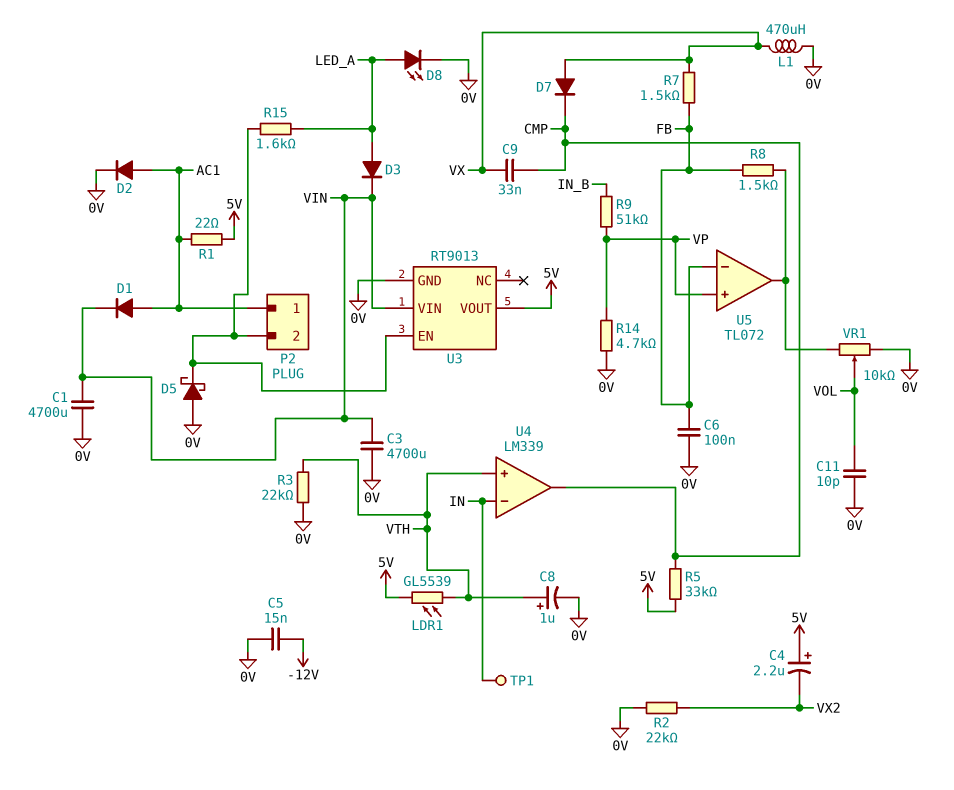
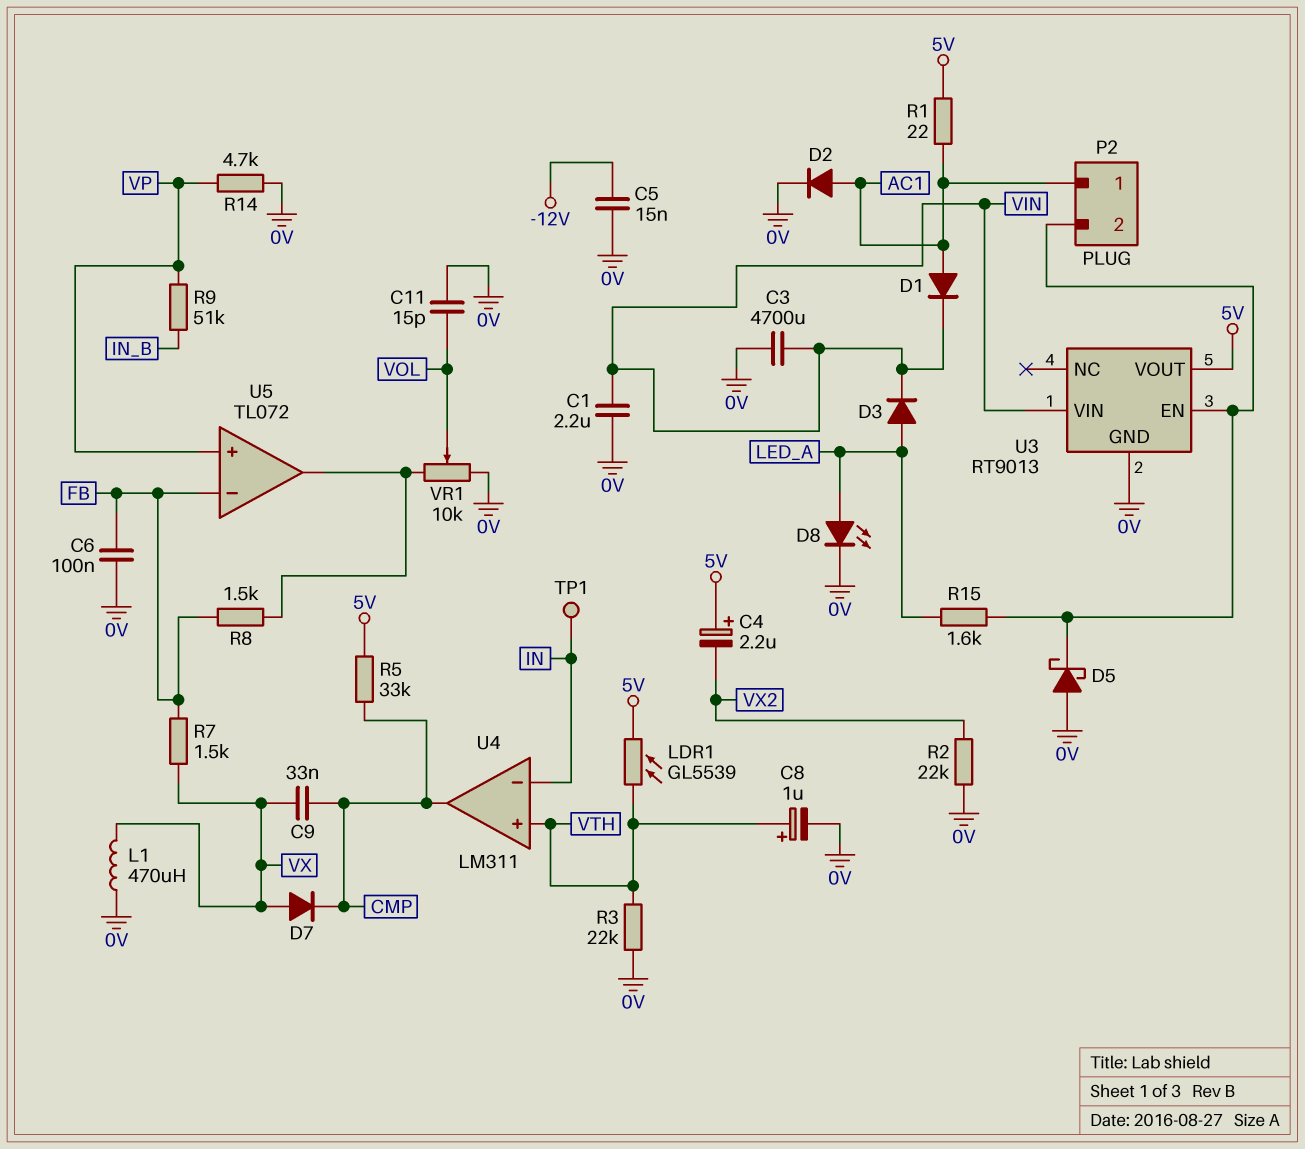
C1: 4700uF (0V, VIN) -> 2.2uF (0V, VIN)
C11: 10pF (0V, VOL) -> 15pF (0V, VOL)
U4: LM339 -> LM311

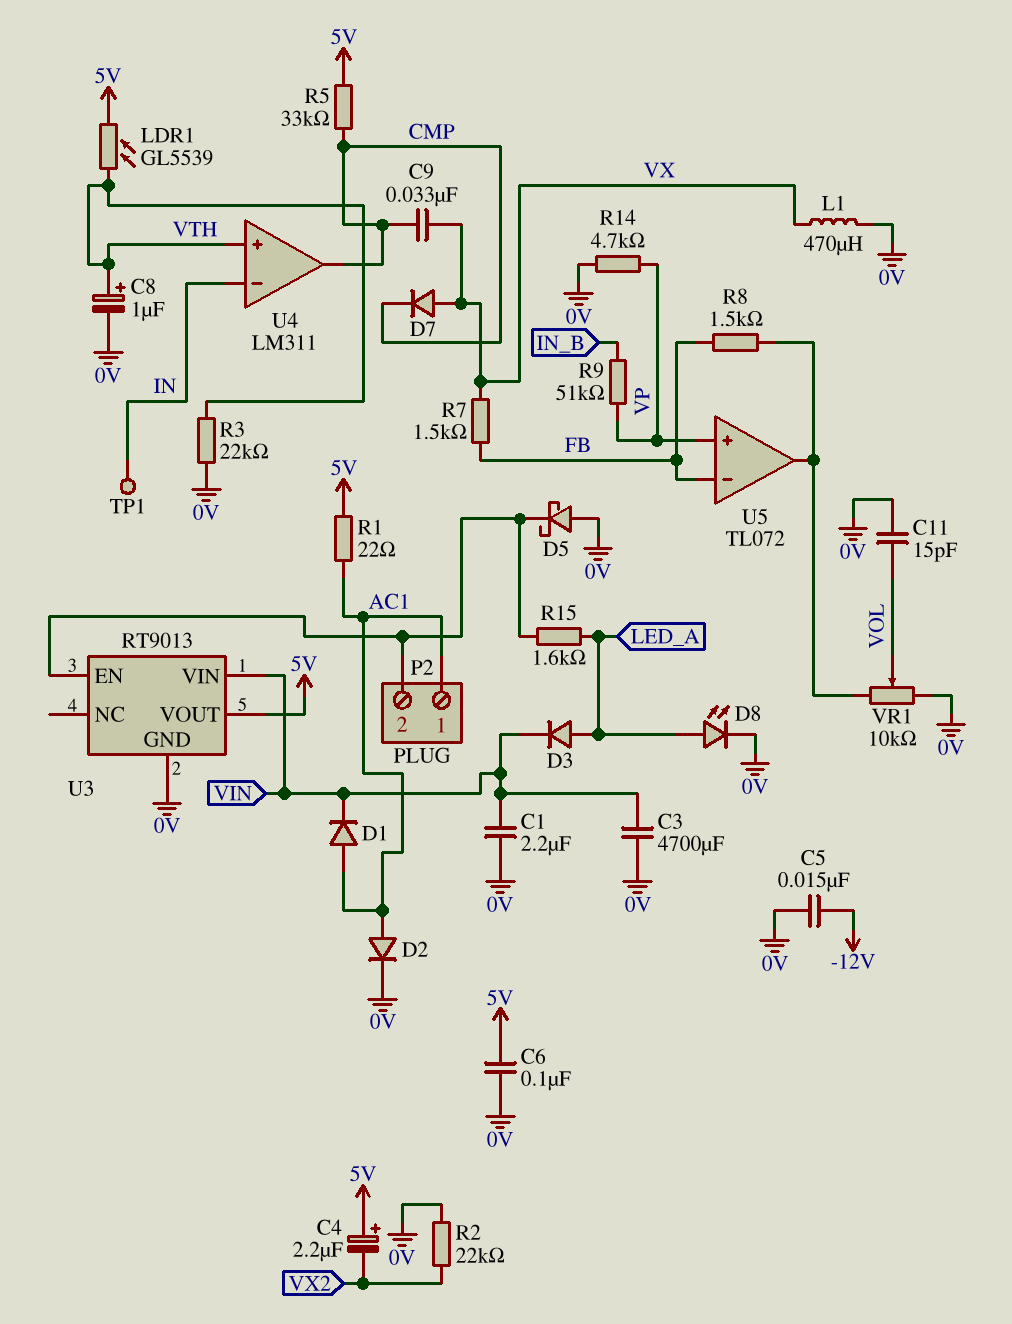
C6: 100nF (0V, FB) -> 100nF (0V, 5V)

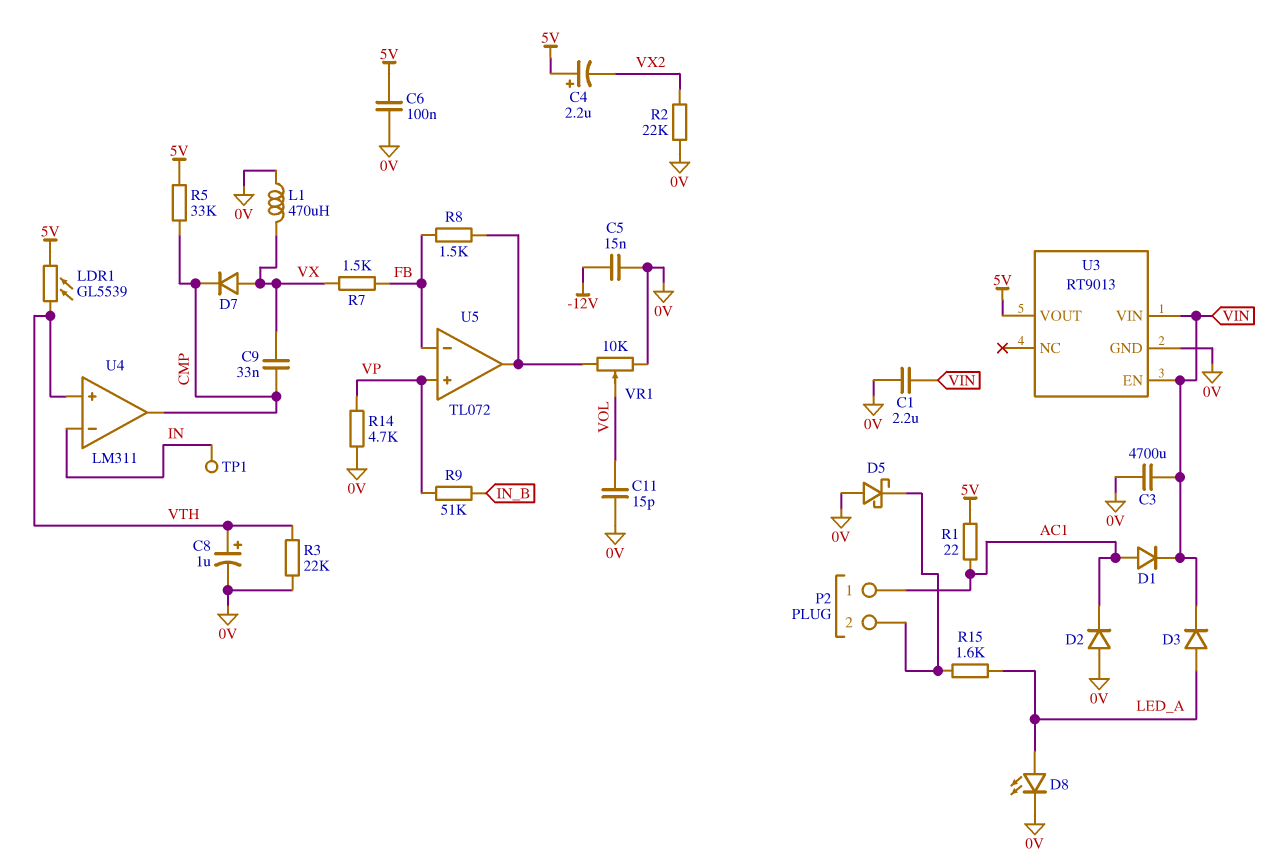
D2: diode (A AC1, K 0V) -> diode (A 0V, K AC1)
U3 pin EN: P2/2 -> VIN

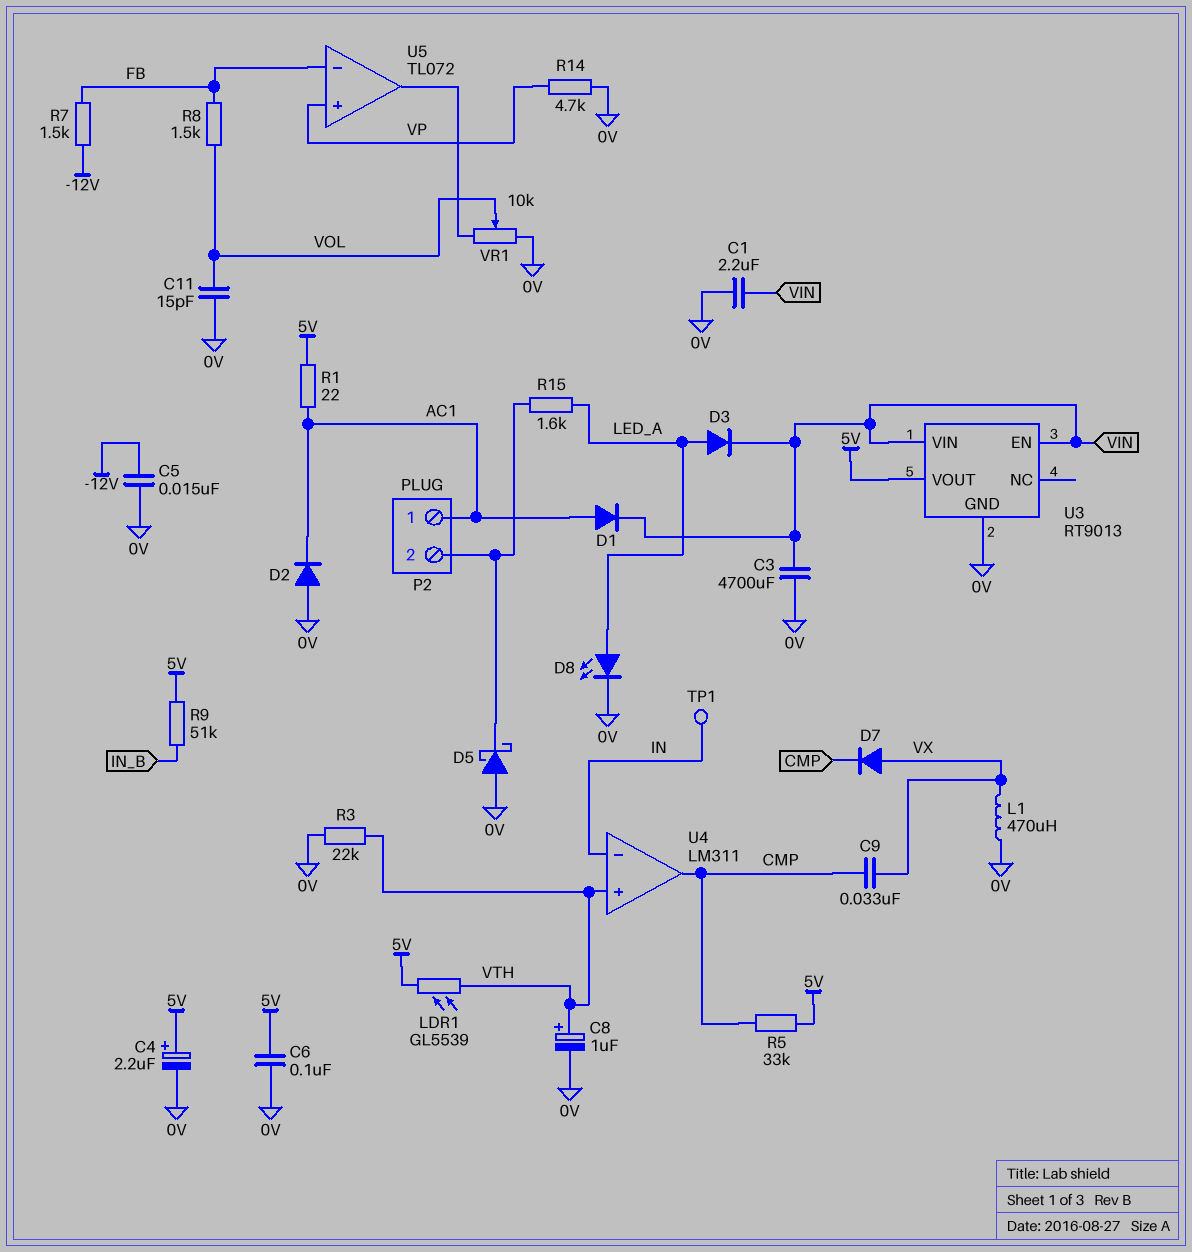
C4: 2.2uF (plus 5V, minus VX2) -> 2.2uF (plus 5V, minus 0V)
R2: 22k (0V, VX2) -> none
R7: 1.5k (FB, VX) -> 1.5k (-12V, FB)
R8: 1.5k (FB, U5/out) -> 1.5k (FB, VOL)
R9: 51k (IN_B, VP) -> 51k (5V, IN_B)

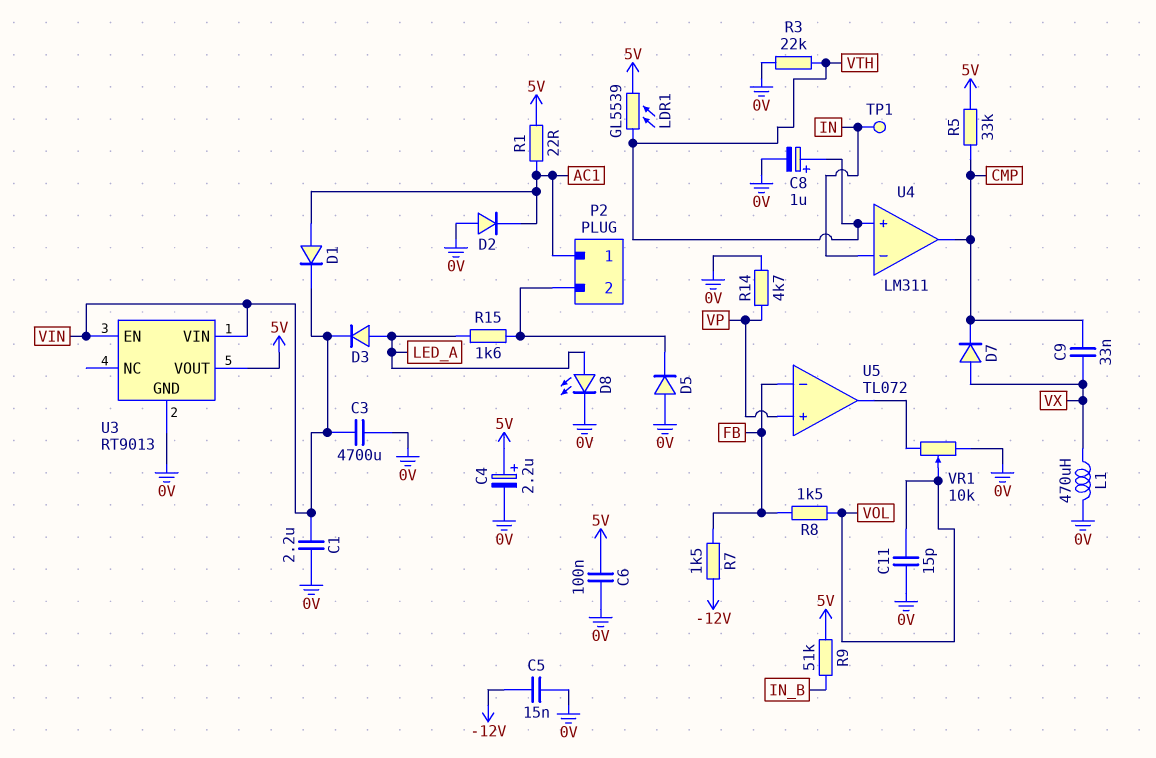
D5: schottky (A 0V, K P2/2) -> diode (A 0V, K P2/2)

